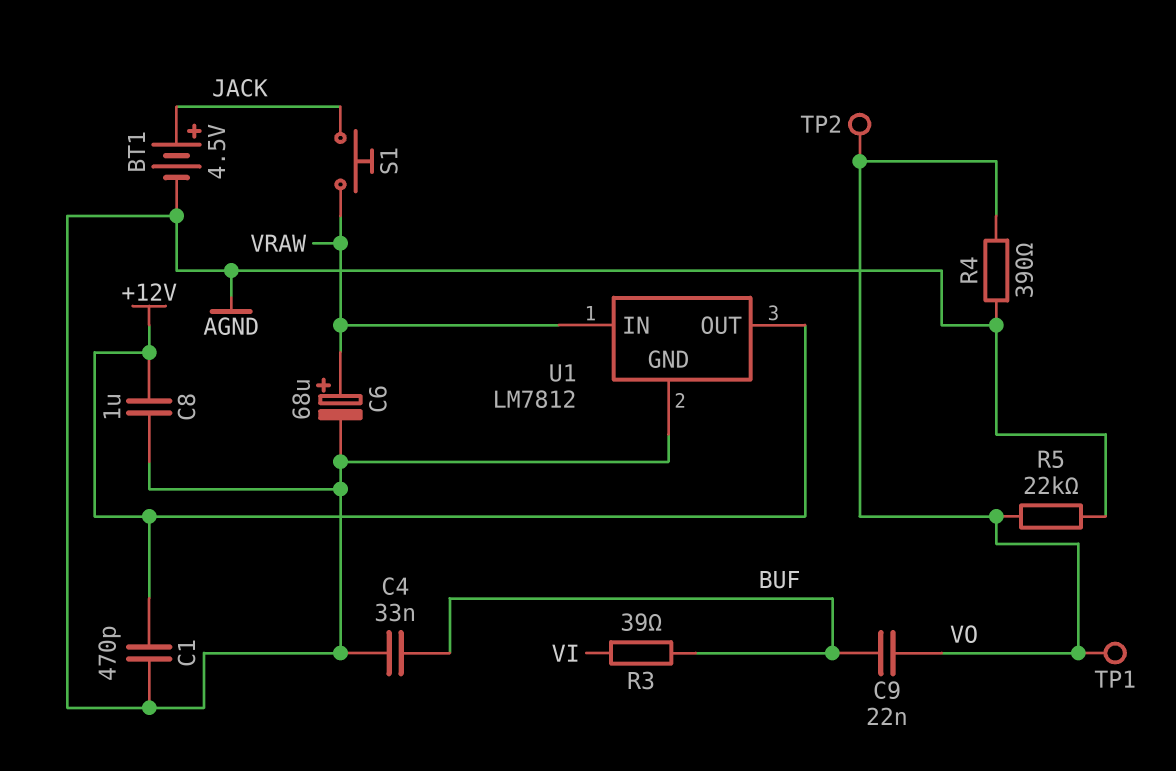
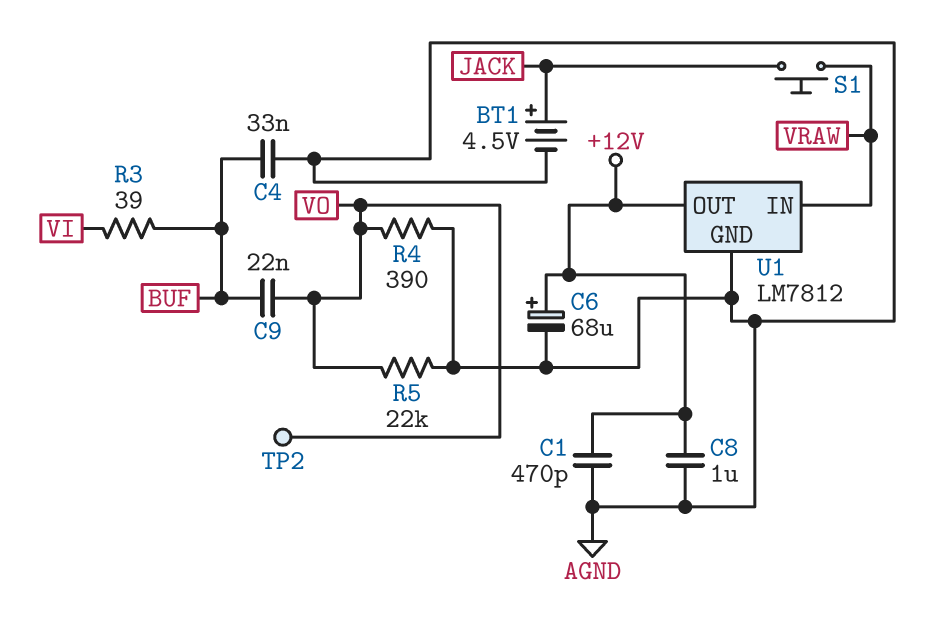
C6: 68uF (plus VRAW, minus AGND) -> 68uF (plus +12V, minus AGND)
TP1: test point (VO) -> none

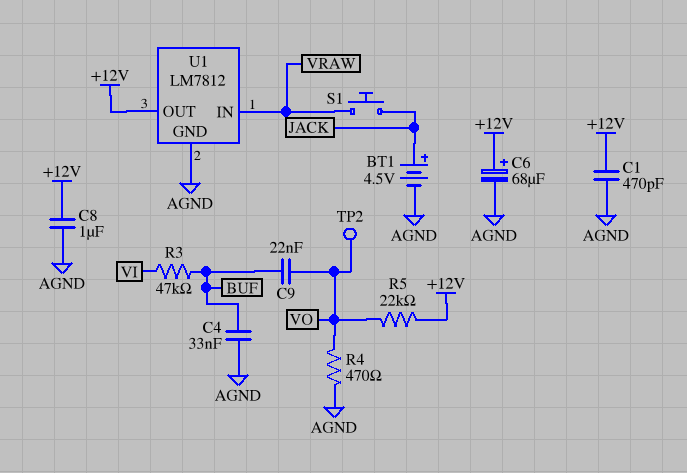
R3: 39 (BUF, VI) -> 47k (BUF, VI)
R4: 390 (AGND, VO) -> 470 (AGND, VO)
R5: 22k (AGND, VO) -> 22k (+12V, VO)

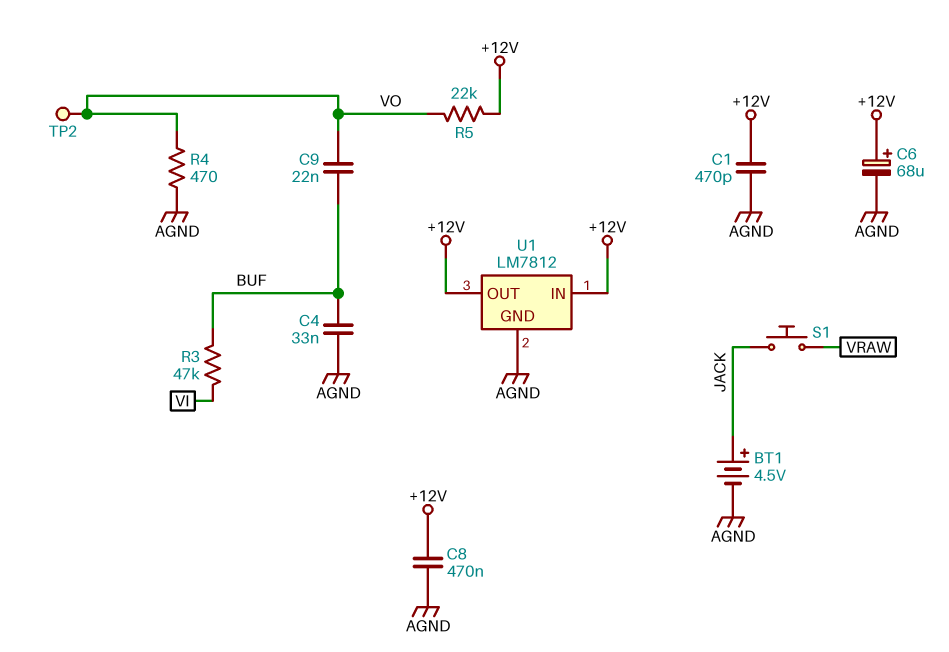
C8: 1uF (+12V, AGND) -> 470nF (+12V, AGND)
U1 pin IN: VRAW -> +12V

